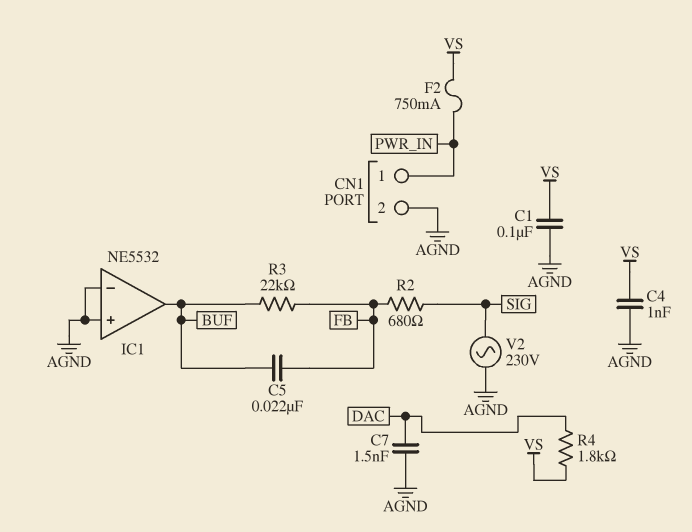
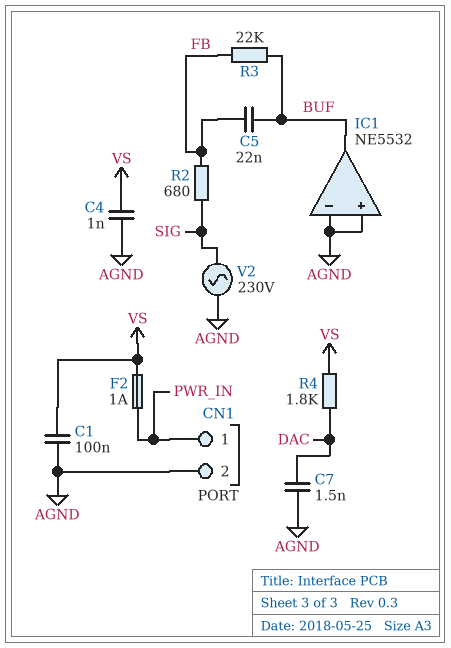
F2: 750mA (PWR_IN, VS) -> 1A (PWR_IN, VS)

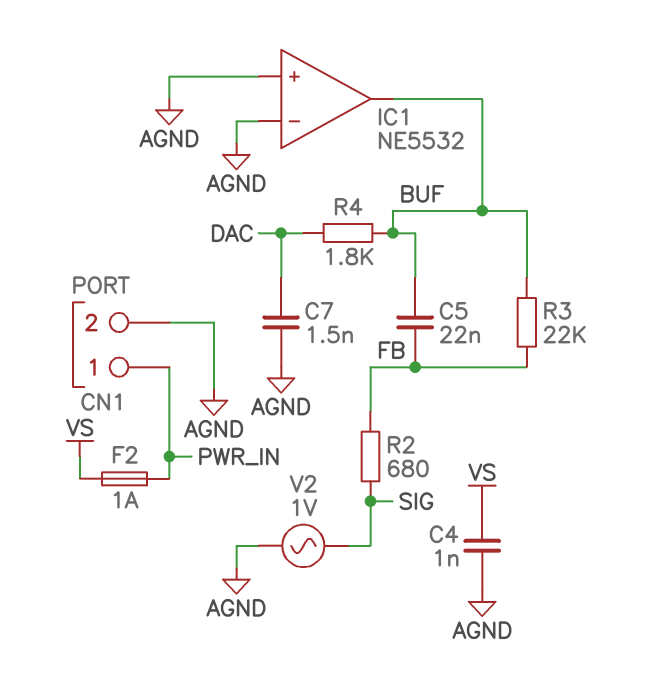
C1: 100nF (AGND, VS) -> none
R4: 1.8k (DAC, VS) -> 1.8k (BUF, DAC)
V2: AC 230V (AGND, SIG) -> AC 1V (AGND, SIG)

